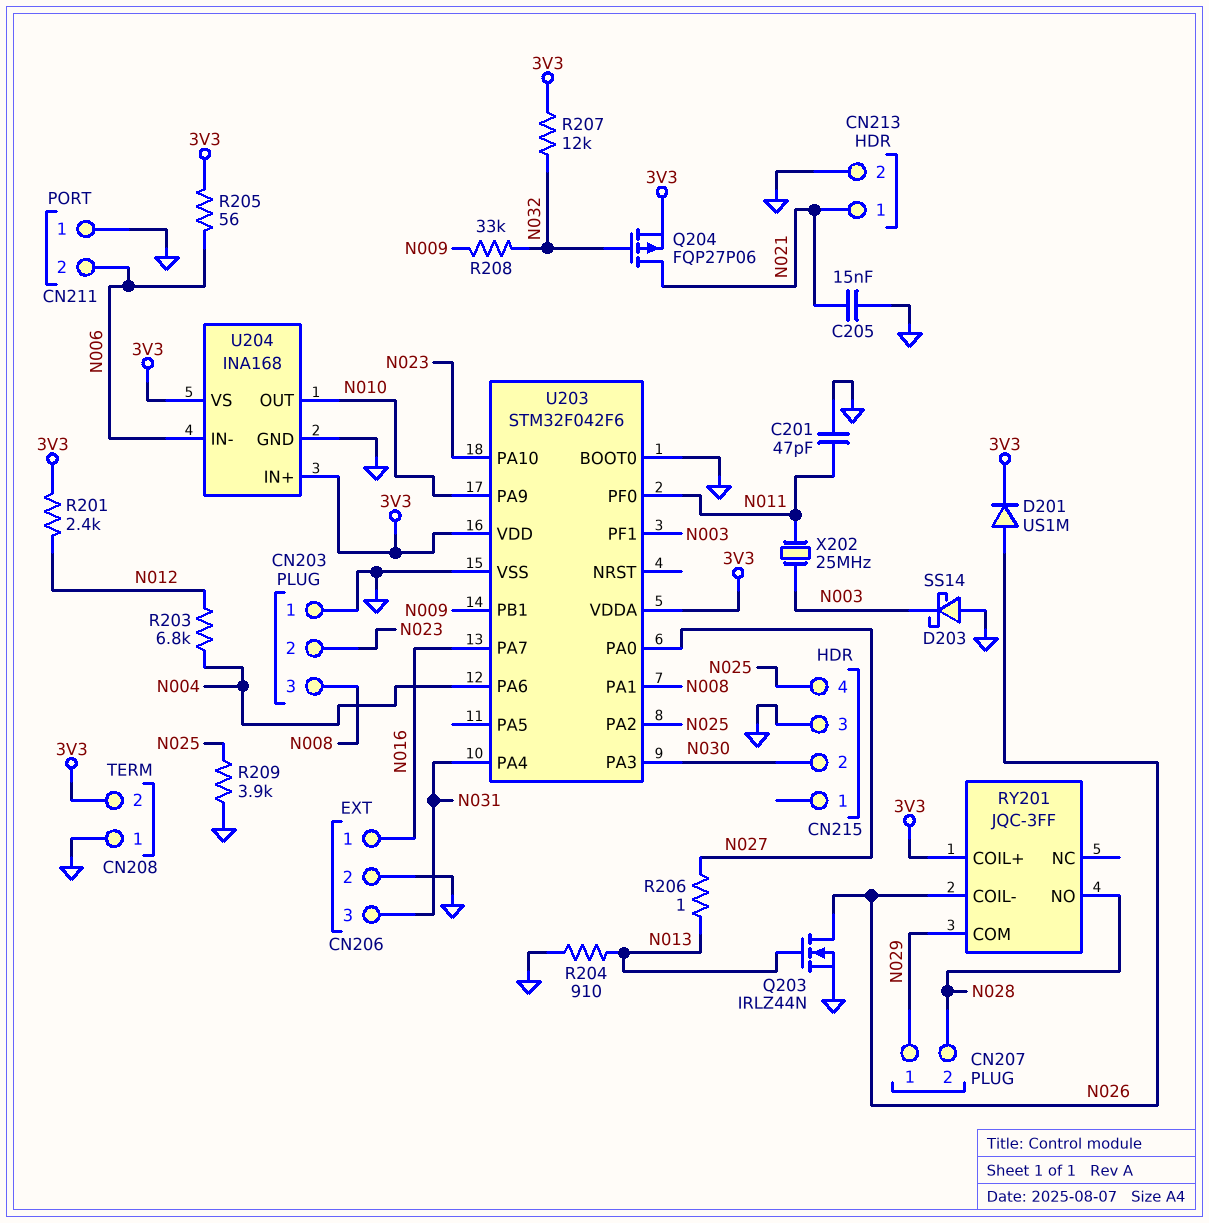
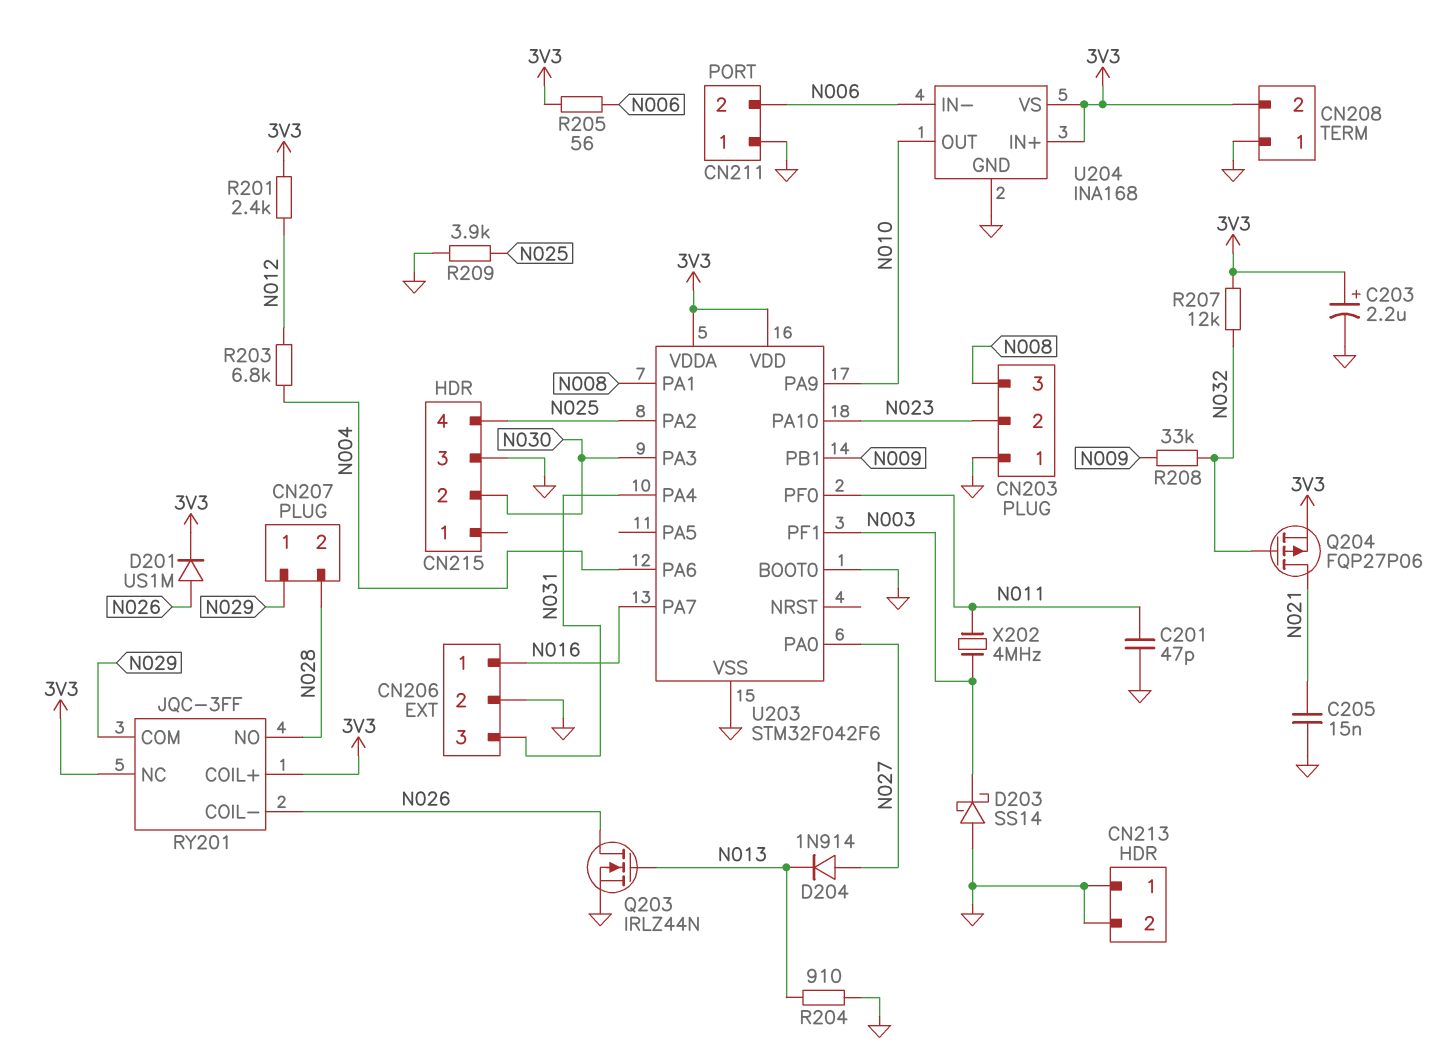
C203: none -> 2.2uF (plus 3V3, minus GND)
CN213 pin 1: N021 -> GND
D204: none -> diode 1N914 (A N027, K N013)
R206: 1 (N013, N027) -> none
RY201 pin NC: none -> 3V3
X202: 25MHz (N003, N011) -> 4MHz (N003, N011)

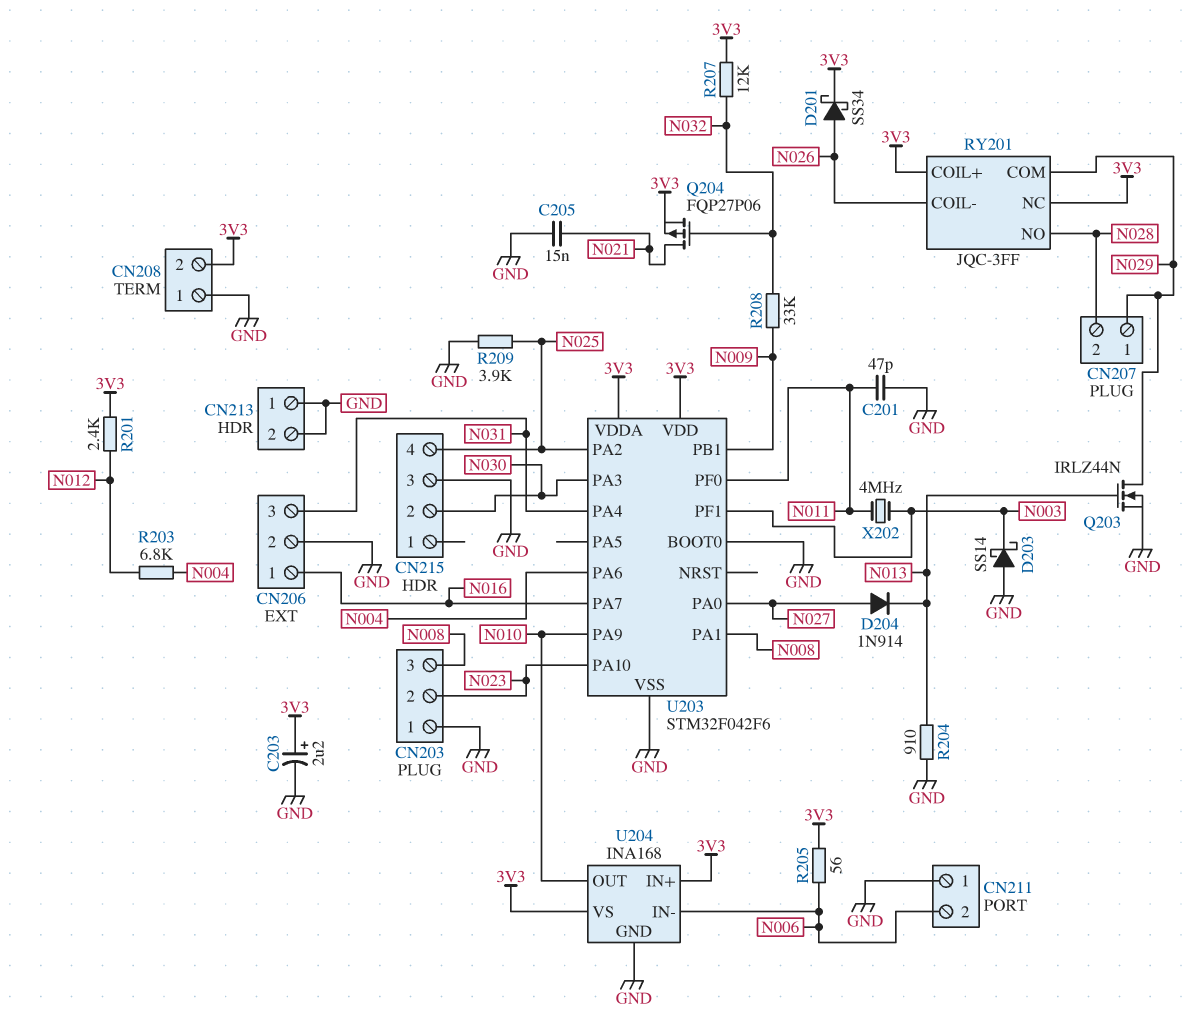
D201: diode US1M (A N026, K 3V3) -> schottky SS34 (A N026, K 3V3)
Q203: NMOS IRLZ44N (G N013, D N026, S GND) -> NMOS IRLZ44N (G N013, D N029, S GND)

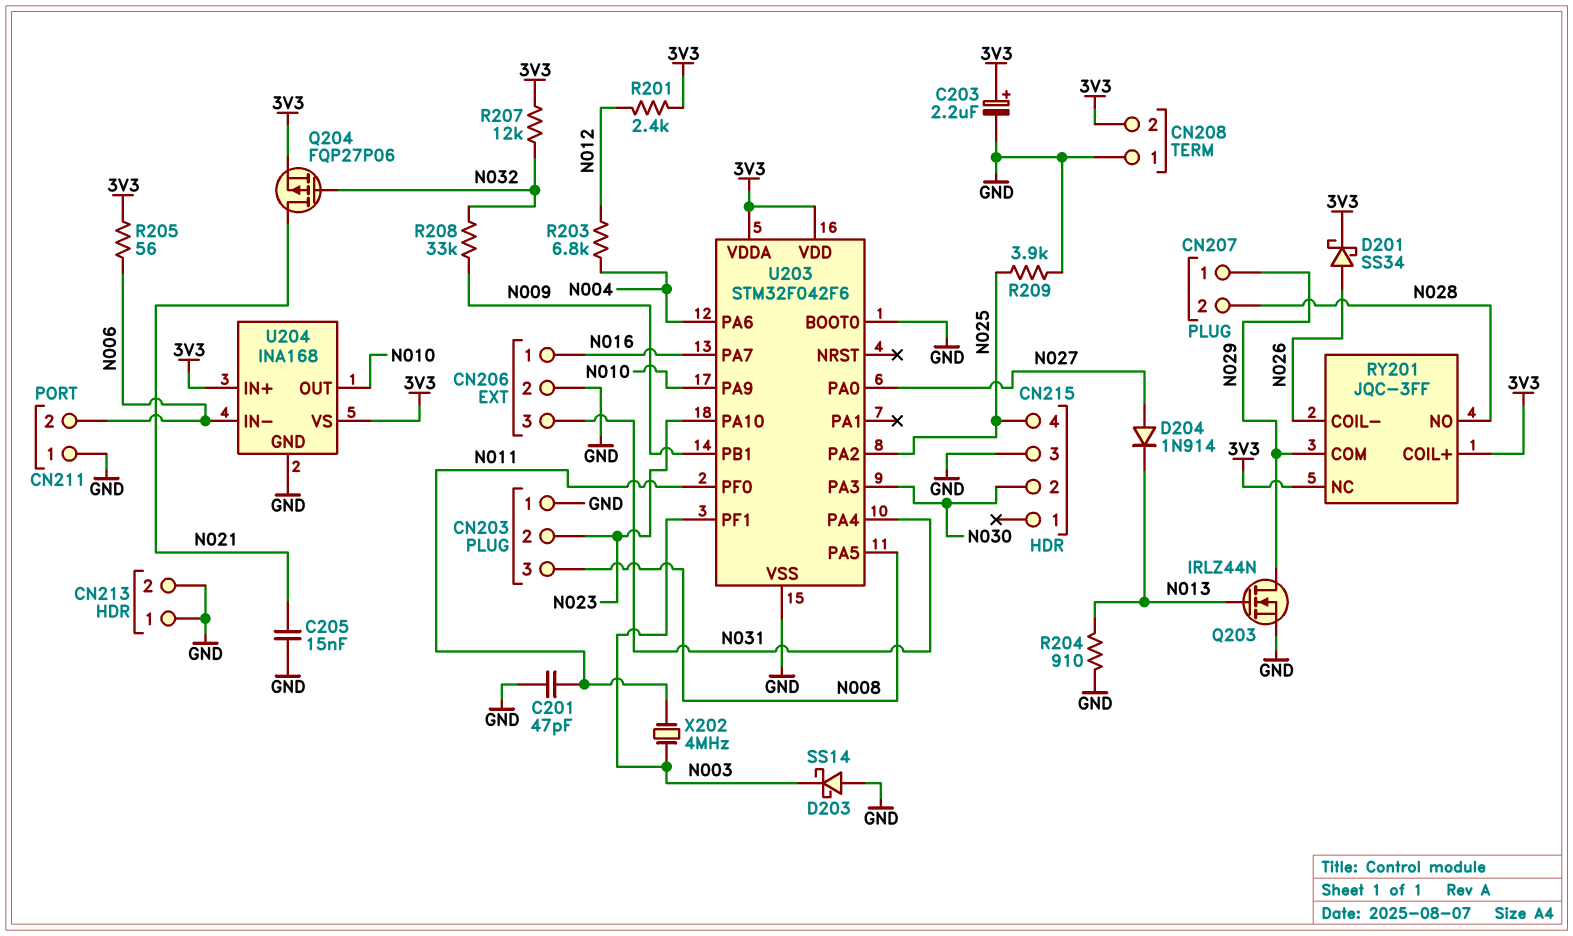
U203 pin PA1: N008 -> none
U203 pin PA5: none -> N008

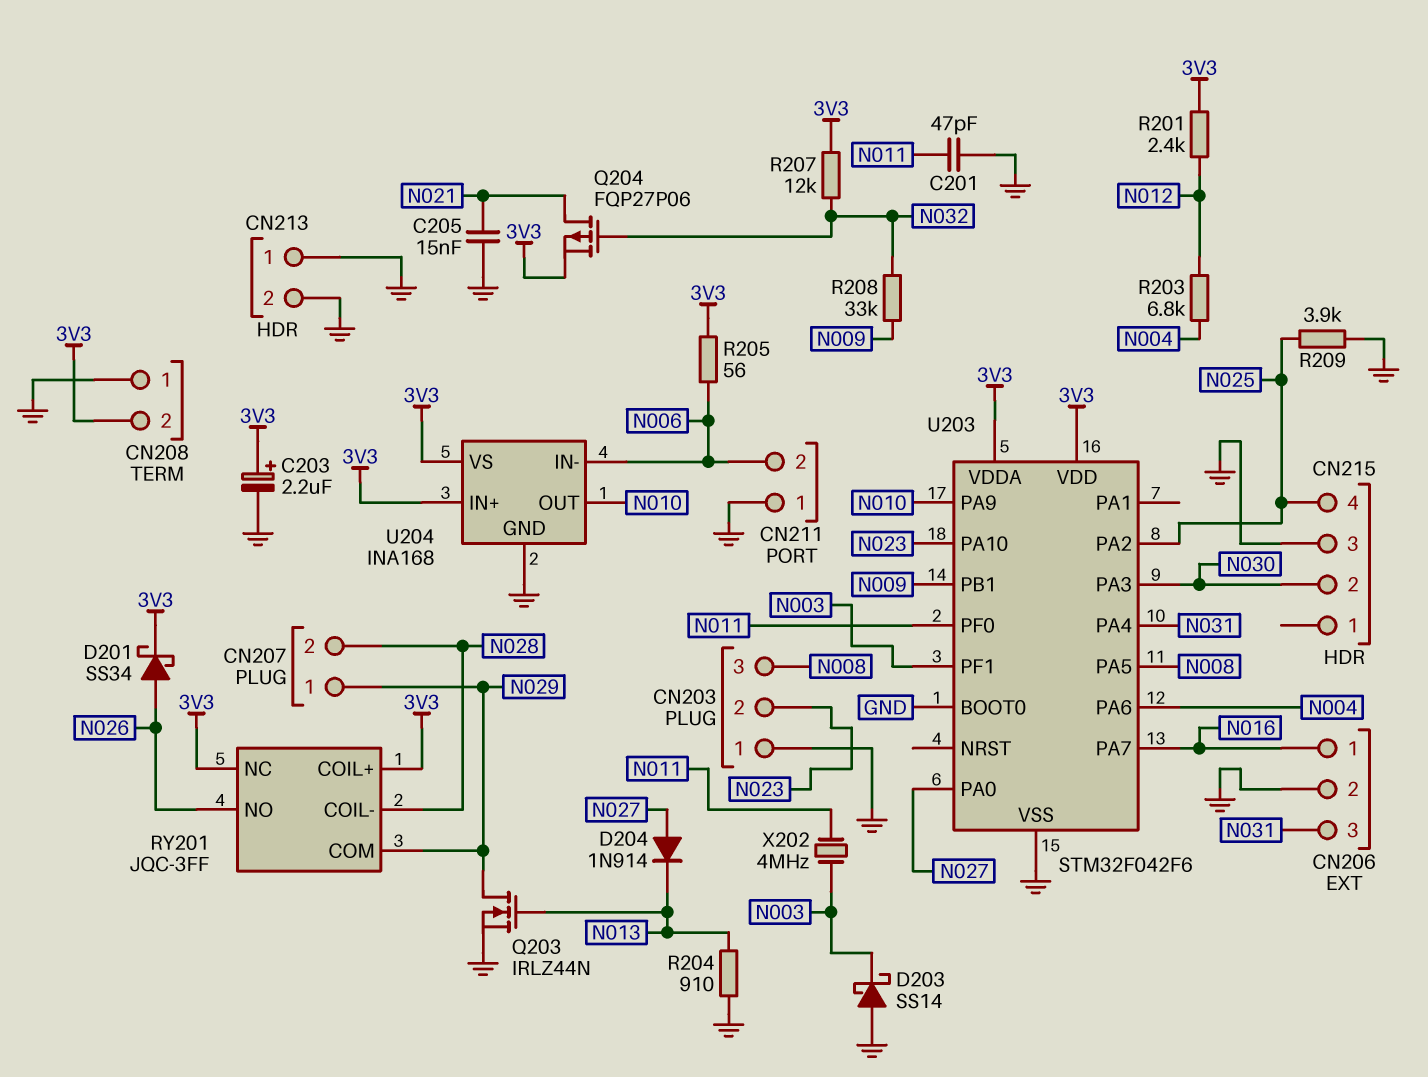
RY201 pin COIL-: N026 -> N028
RY201 pin NO: N028 -> N026

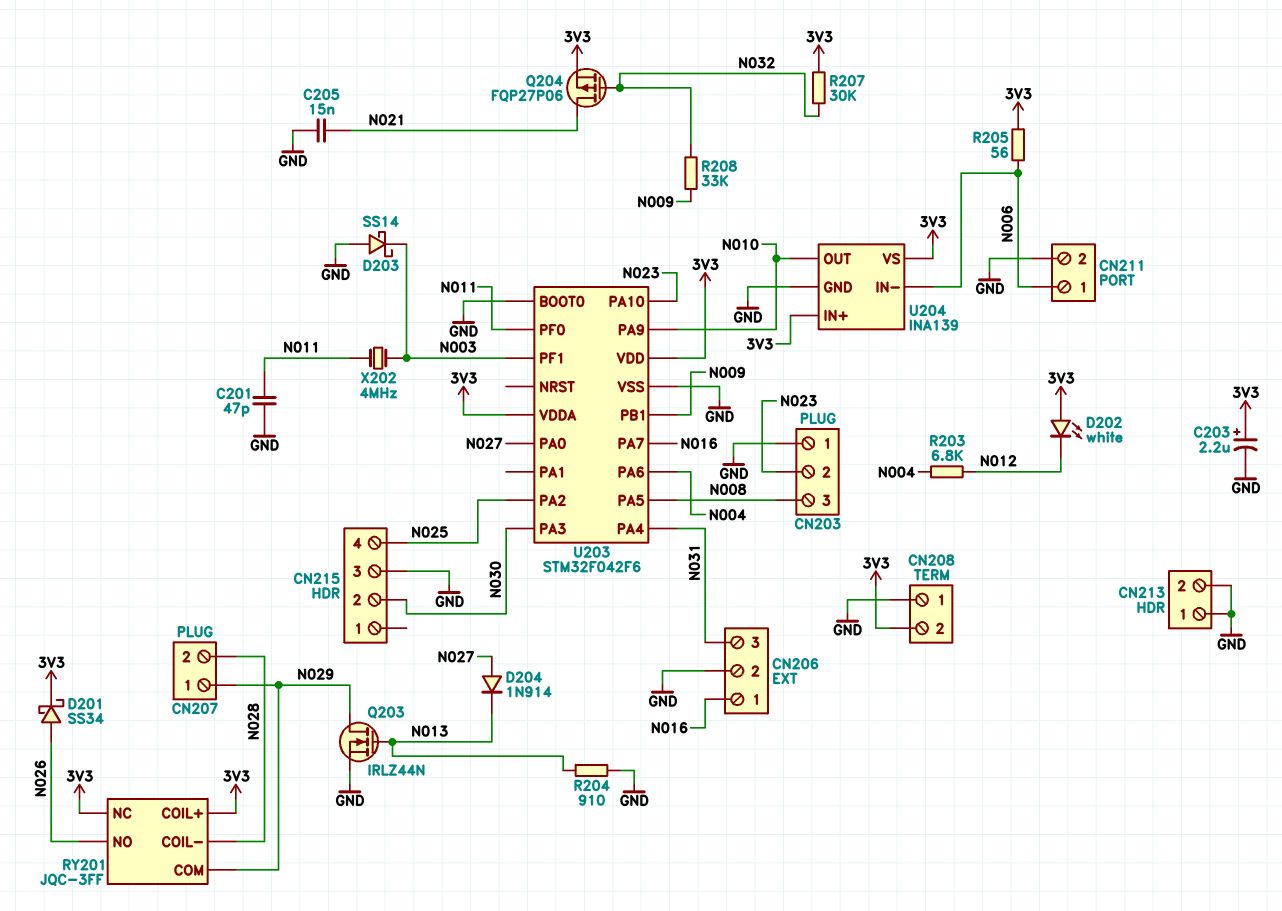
CN211 pin 1: GND -> N006
CN211 pin 2: N006 -> GND
D202: none -> LED white (A 3V3, K N012)
R201: 2.4k (3V3, N012) -> none
R207: 12k (3V3, N032) -> 30k (3V3, N032)
R209: 3.9k (GND, N025) -> none
U204: INA168 -> INA139

